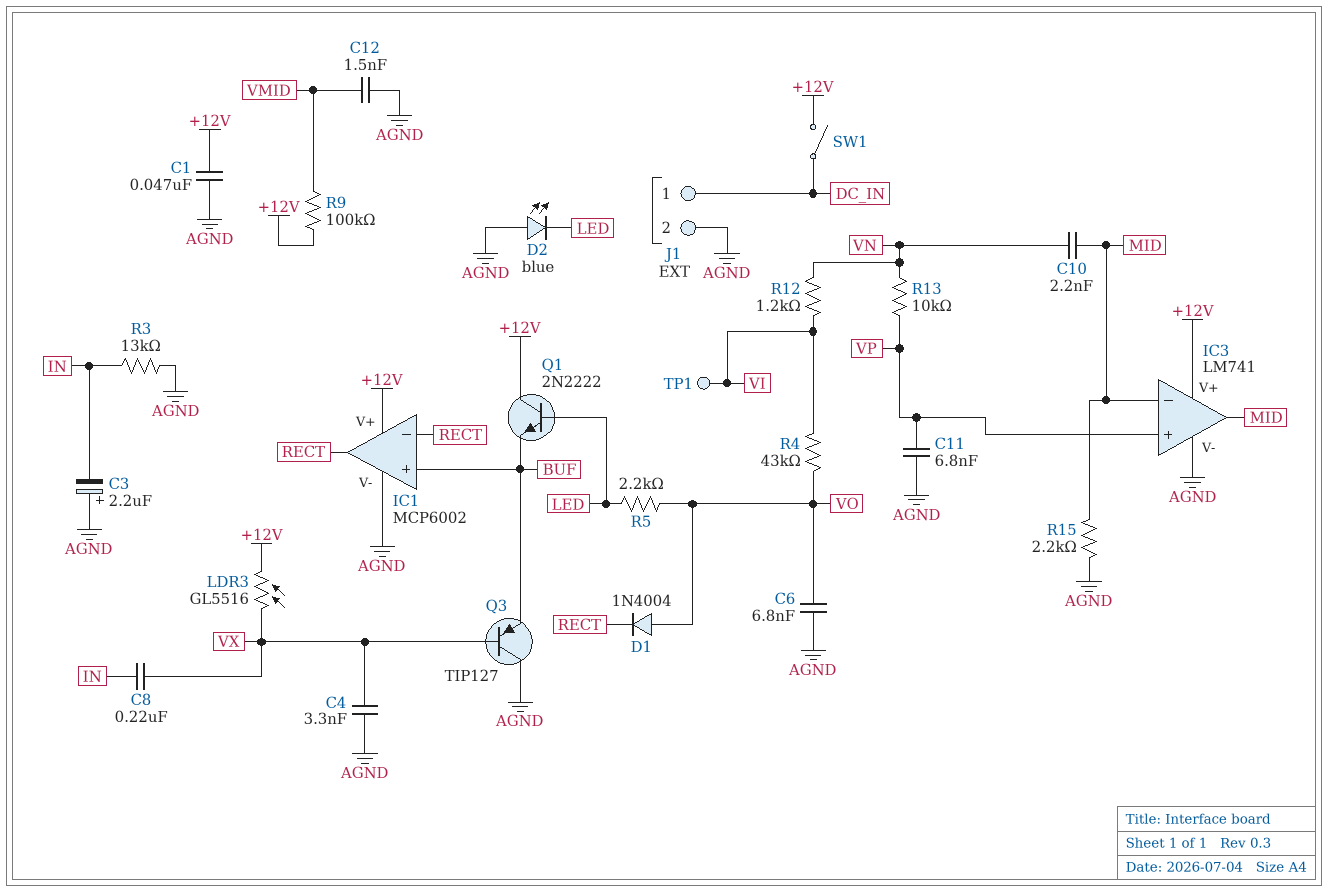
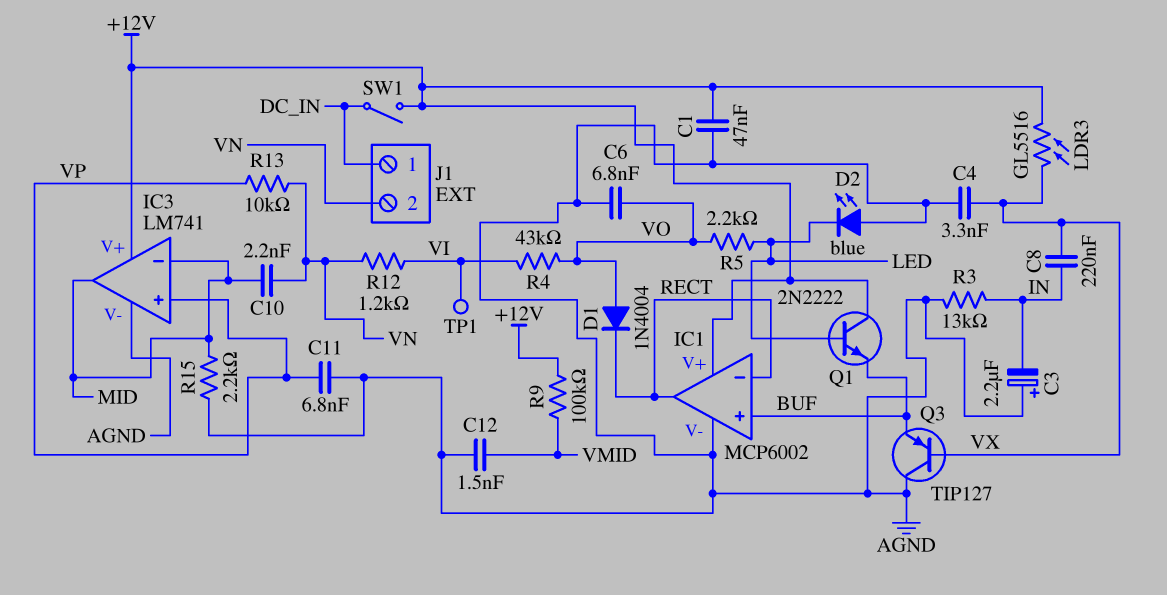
J1 pin 2: AGND -> VN

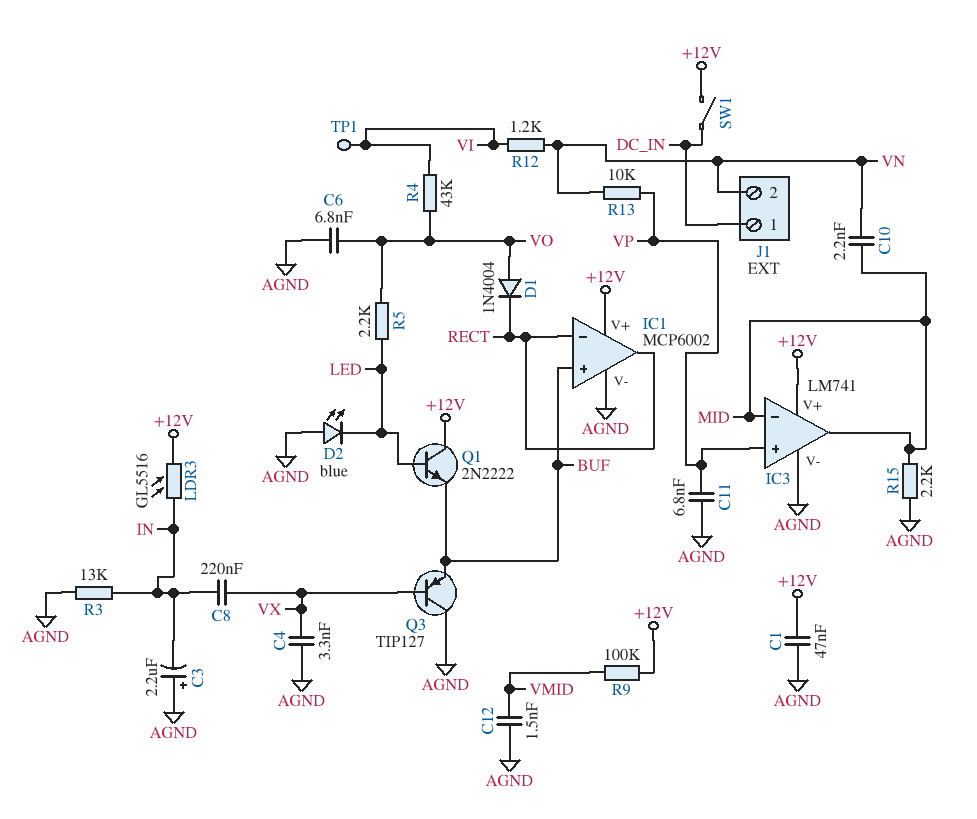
LDR3: GL5516 (+12V, VX) -> GL5516 (+12V, IN)

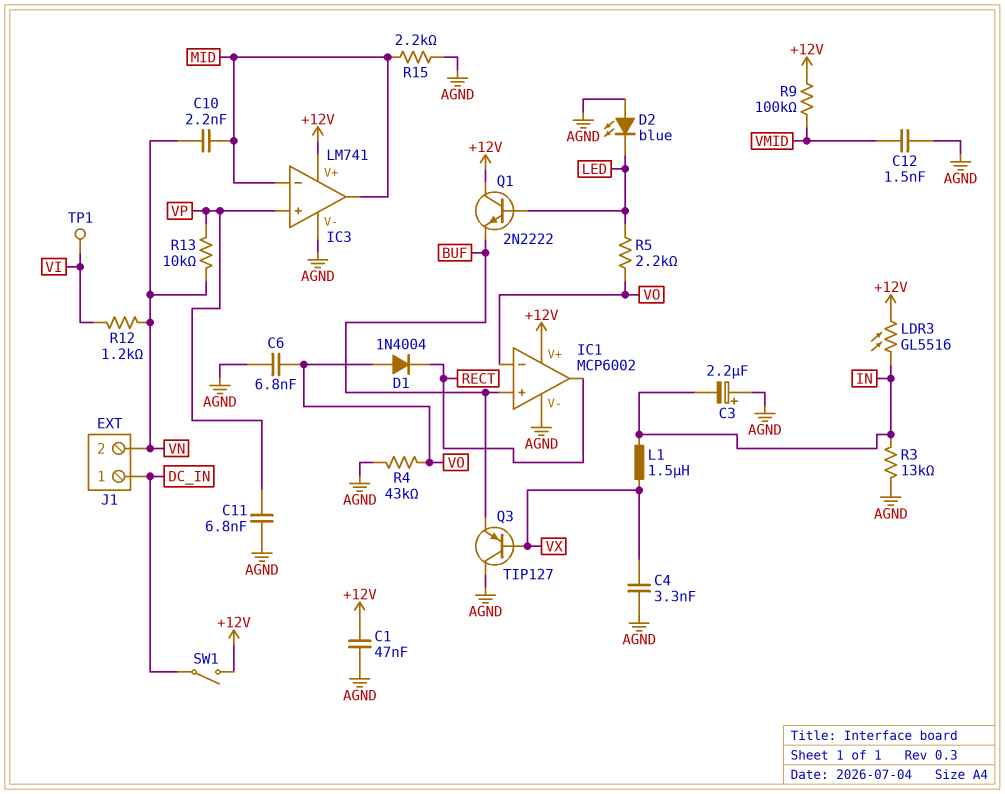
C8: 220nF (IN, VX) -> none
IC1 pin in-: RECT -> VO
L1: none -> 1.5uH (IN, VX)
R4: 43k (VI, VO) -> 43k (AGND, VO)

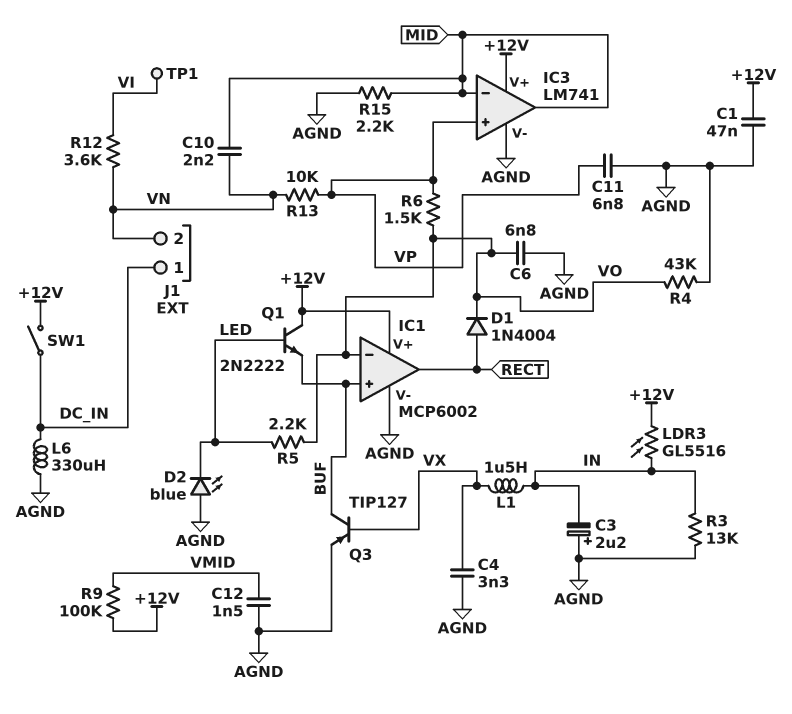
D1: diode 1N4004 (A VO, K RECT) -> diode 1N4004 (A RECT, K VO)
L6: none -> 330uH (AGND, DC_IN)
Q3: PNP TIP127 (B VX, C AGND, E BUF) -> PNP TIP127 (B VX, C BUF, E AGND)
R6: none -> 1.5k (VO, VP)
R12: 1.2k (VI, VN) -> 3.6k (VI, VN)

